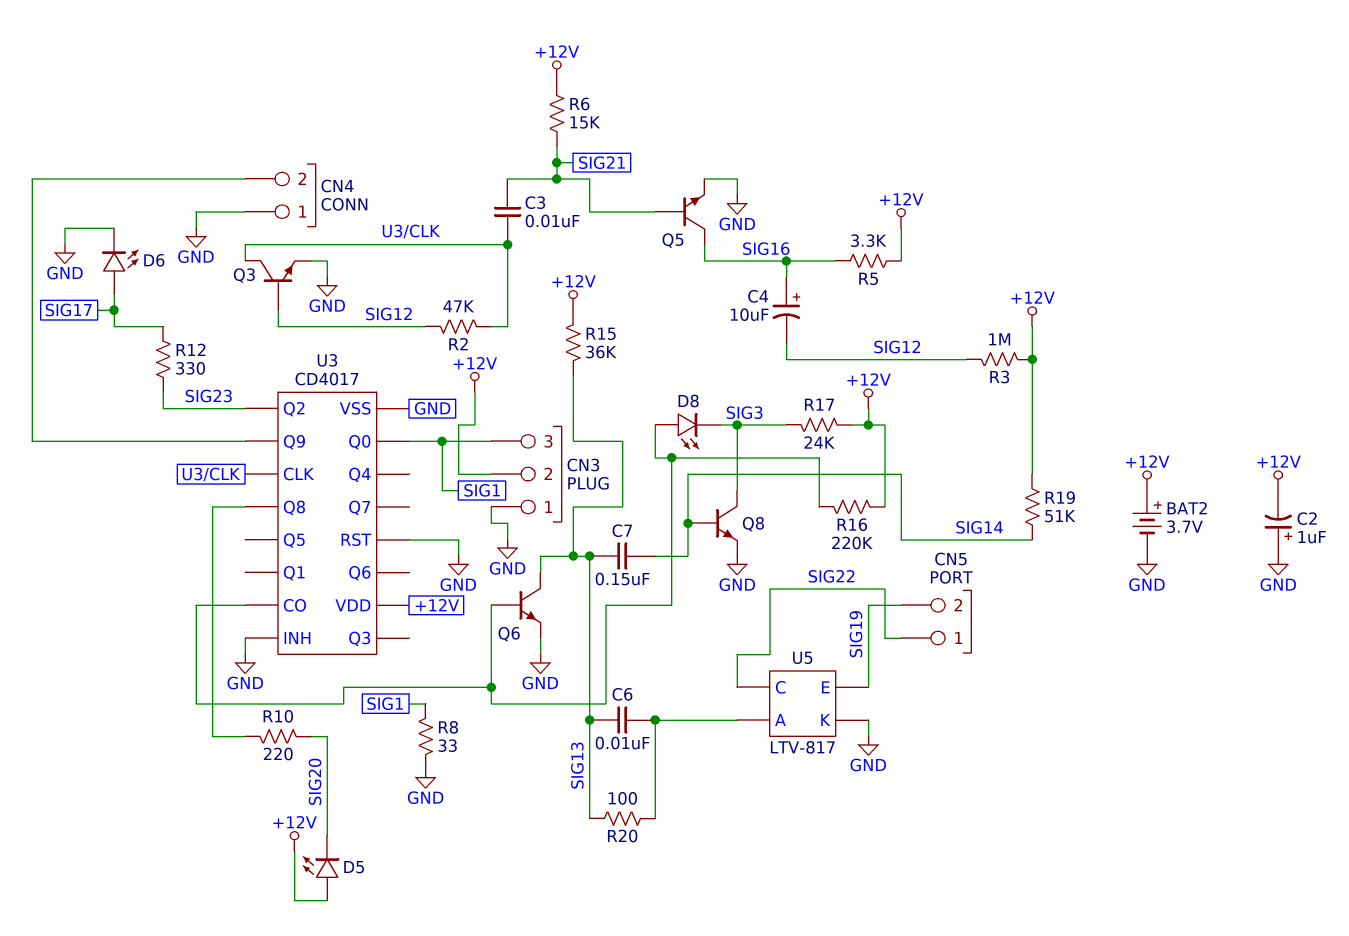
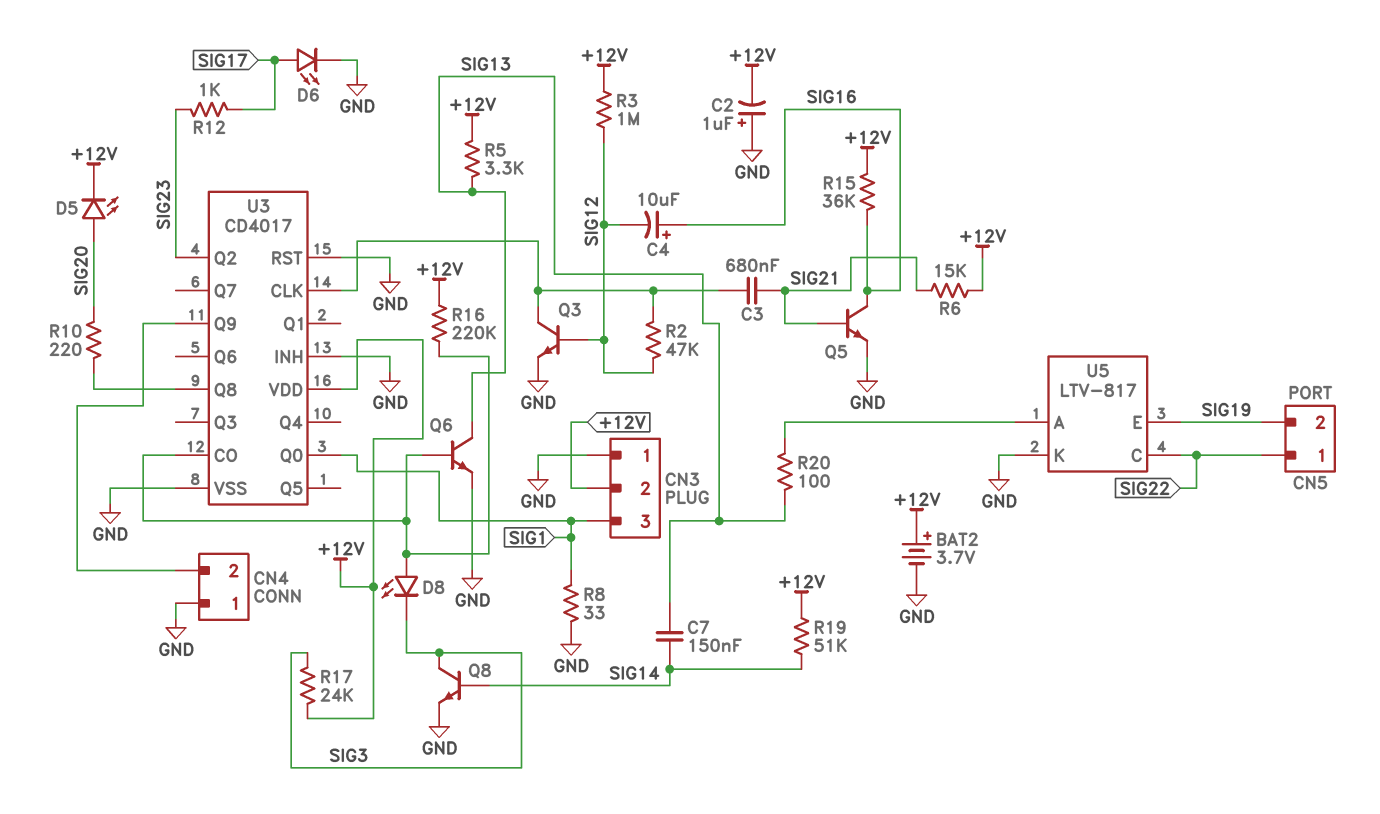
C3: 10nF (SIG21, U3/CLK) -> 680nF (SIG21, U3/CLK)
C6: 10nF (SIG13, U5/A) -> none
D5: LED (A +12V, K SIG20) -> LED (A SIG20, K +12V)
R5: 3.3k (+12V, SIG16) -> 3.3k (+12V, SIG13)
R12: 330 (SIG17, SIG23) -> 1k (SIG17, SIG23)
R15: 36k (+12V, SIG13) -> 36k (+12V, SIG16)

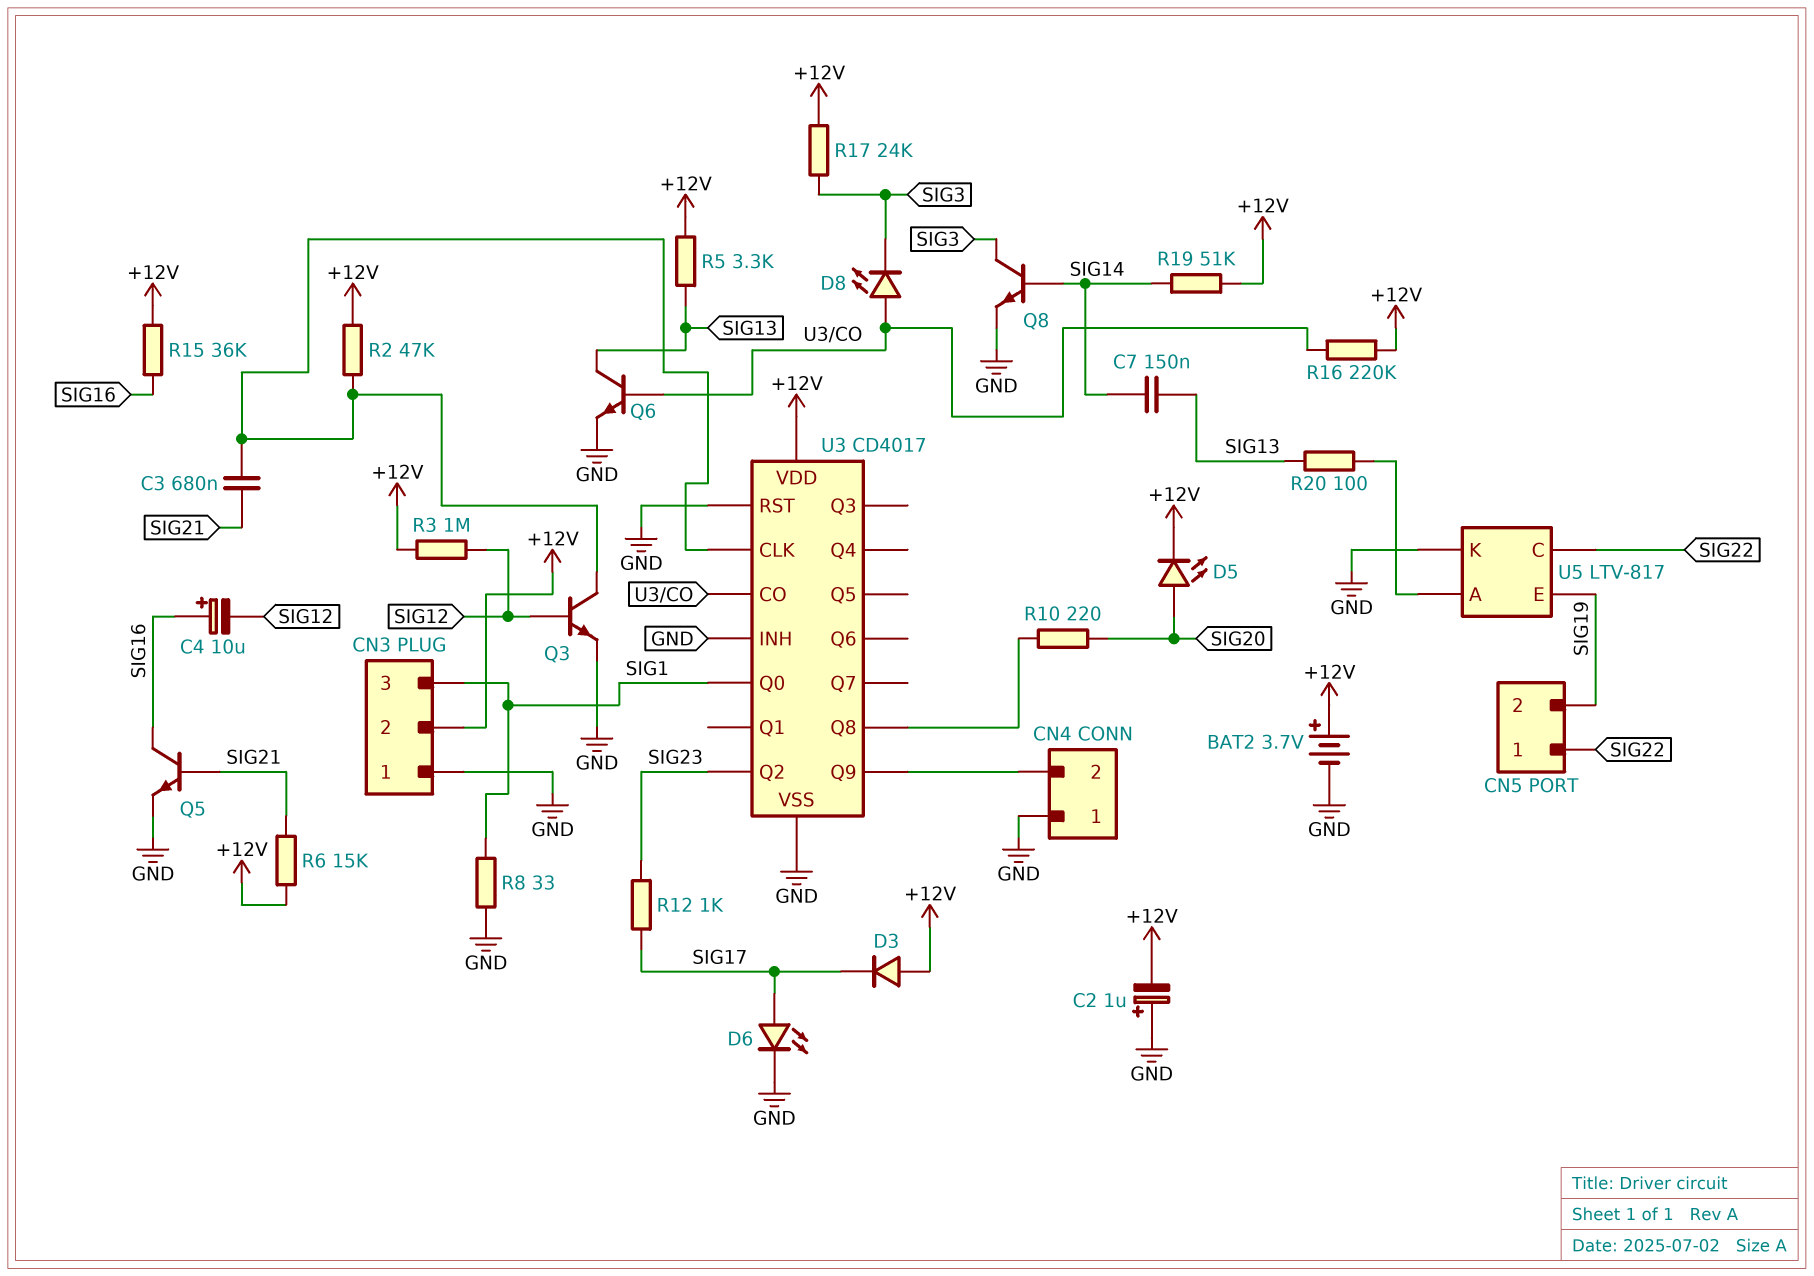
D3: none -> diode (A +12V, K SIG17)
R2: 47k (SIG12, U3/CLK) -> 47k (+12V, U3/CLK)

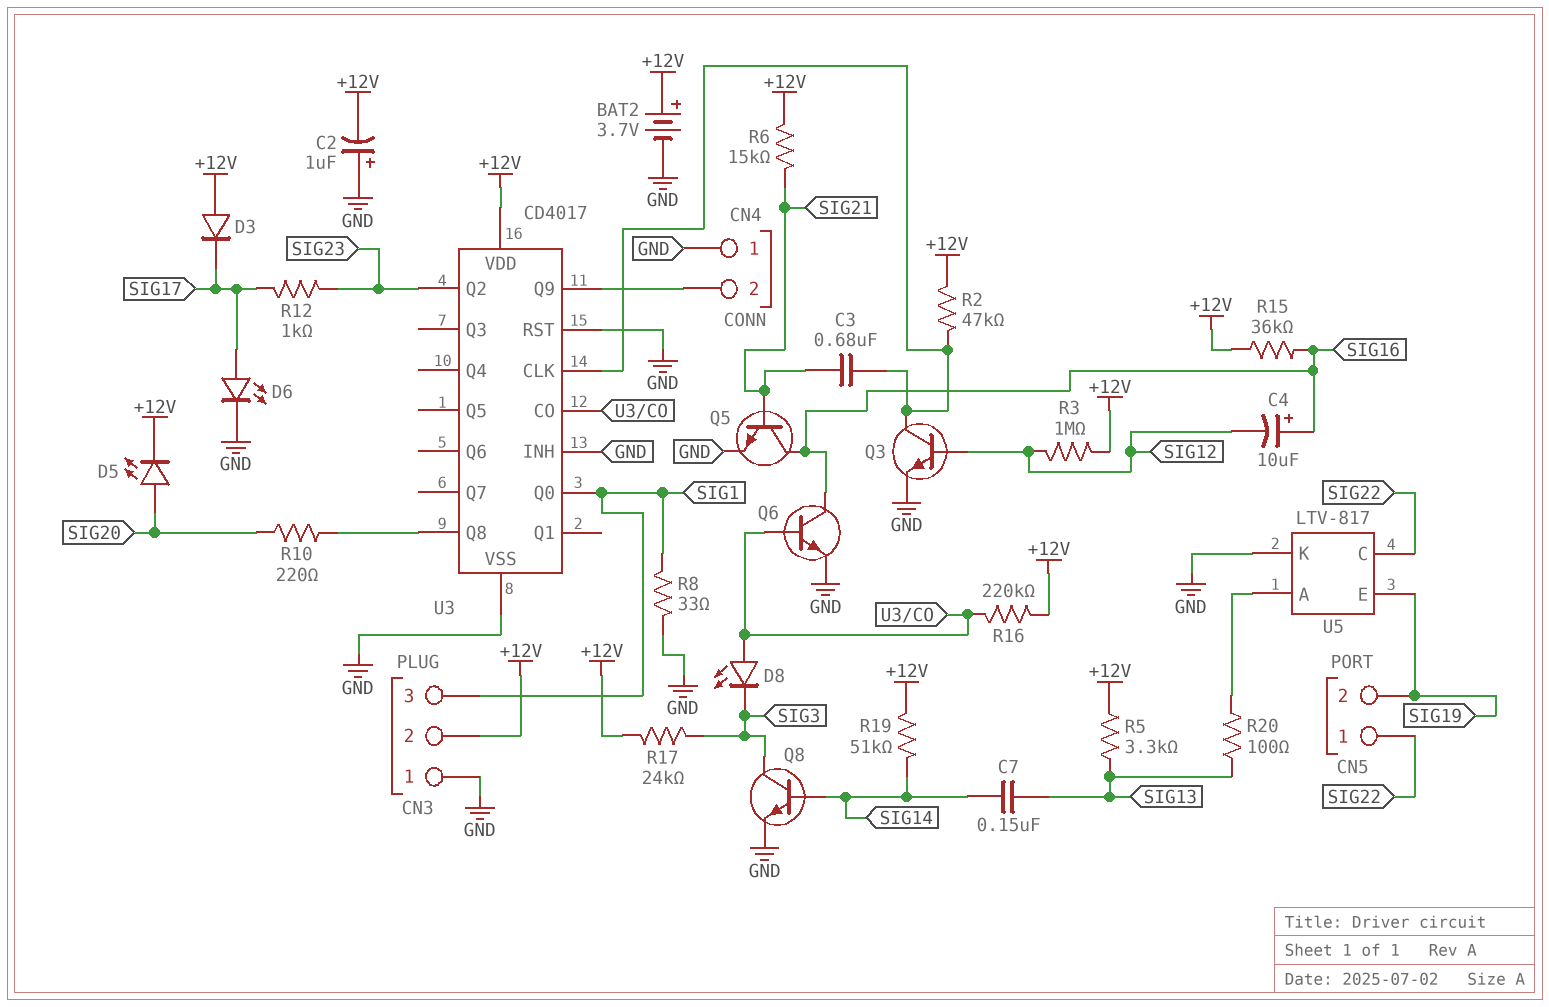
Q6: NPN (B U3/CO, C SIG13, E GND) -> NPN (B U3/CO, C SIG16, E GND)

